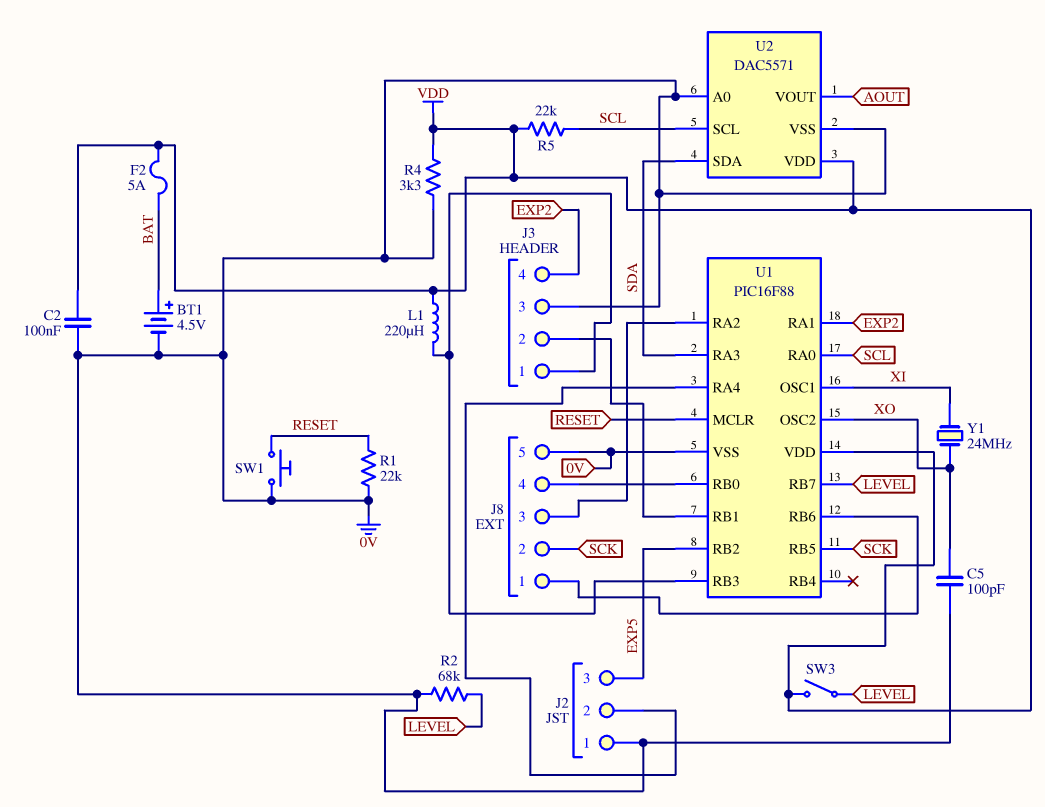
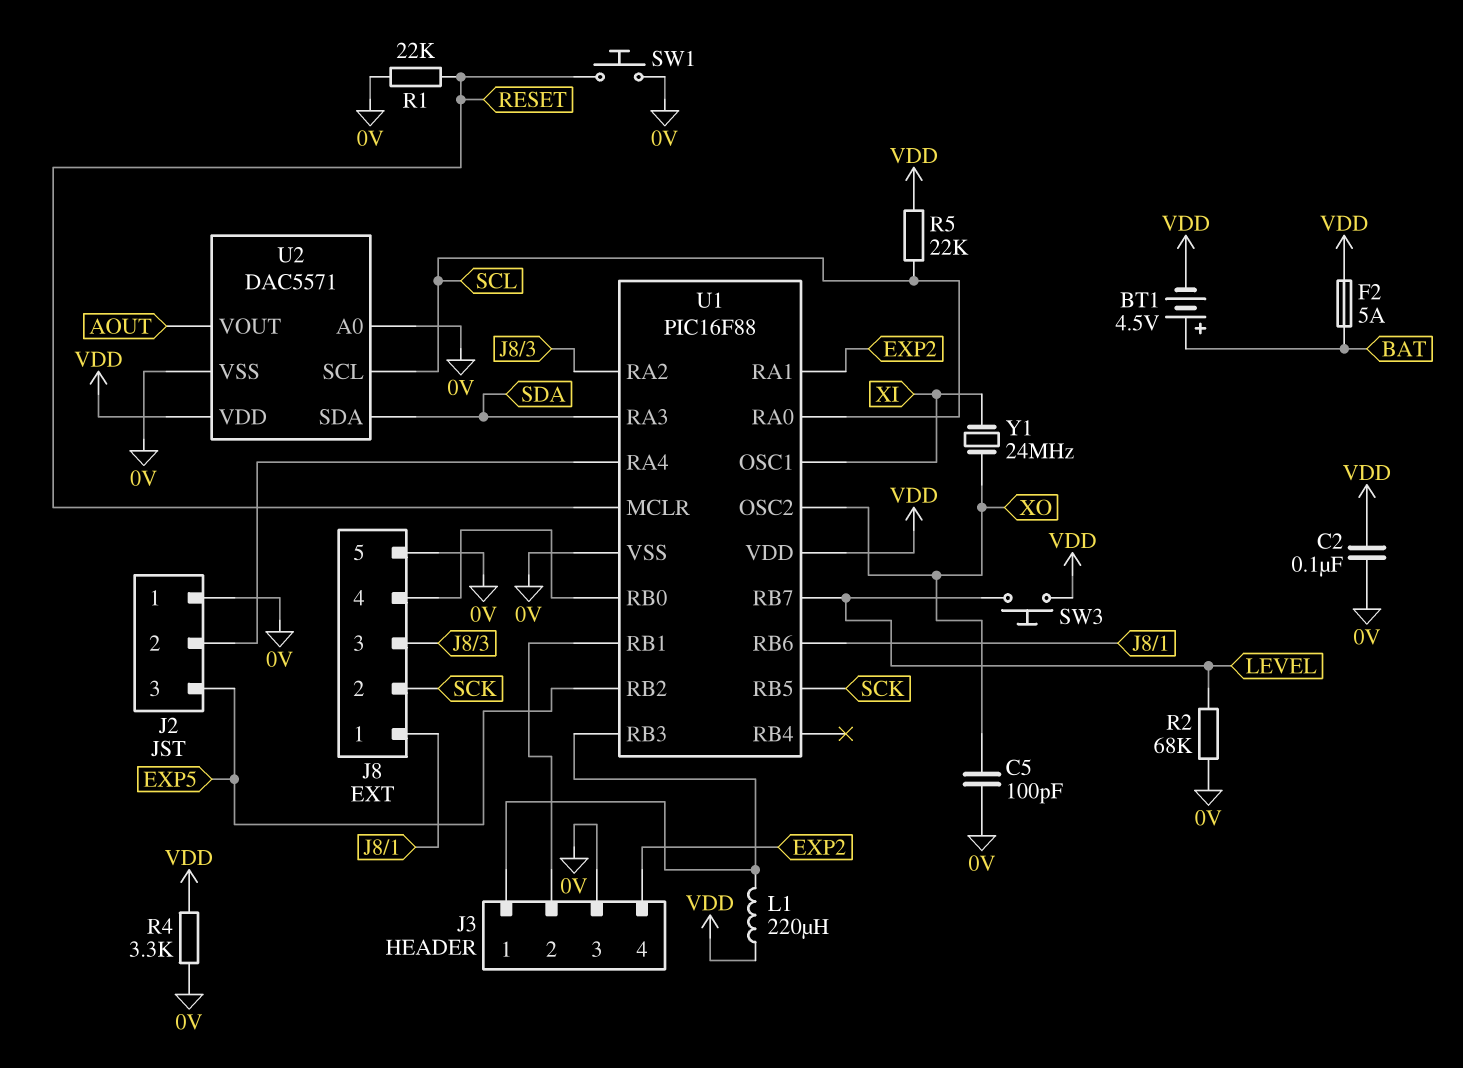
BT1: 4.5V (plus BAT, minus 0V) -> 4.5V (plus BAT, minus VDD)
SW3: switch (LEVEL, VDD) -> button (LEVEL, VDD)

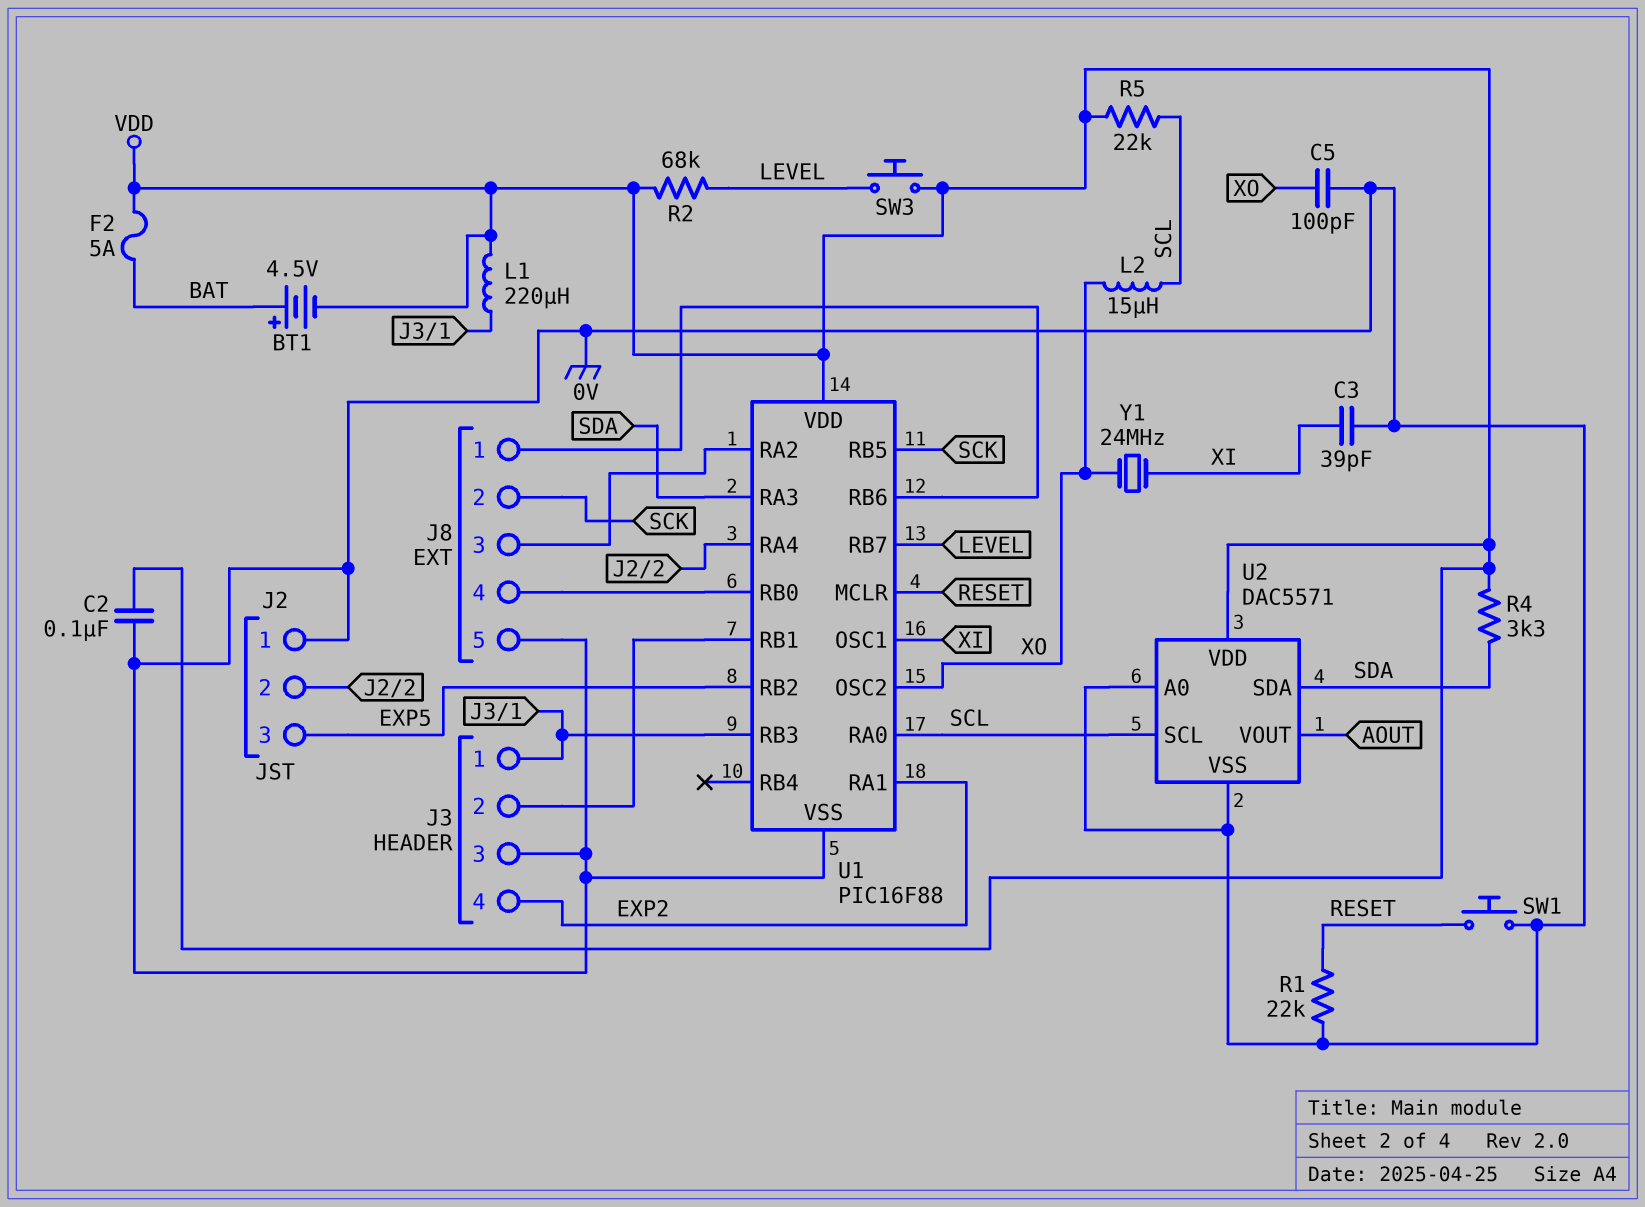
C3: none -> 39pF (0V, XI)
L2: none -> 15uH (SCL, XO)
R2: 68k (0V, LEVEL) -> 68k (LEVEL, VDD)
R4: 3.3k (0V, VDD) -> 3.3k (SDA, VDD)

